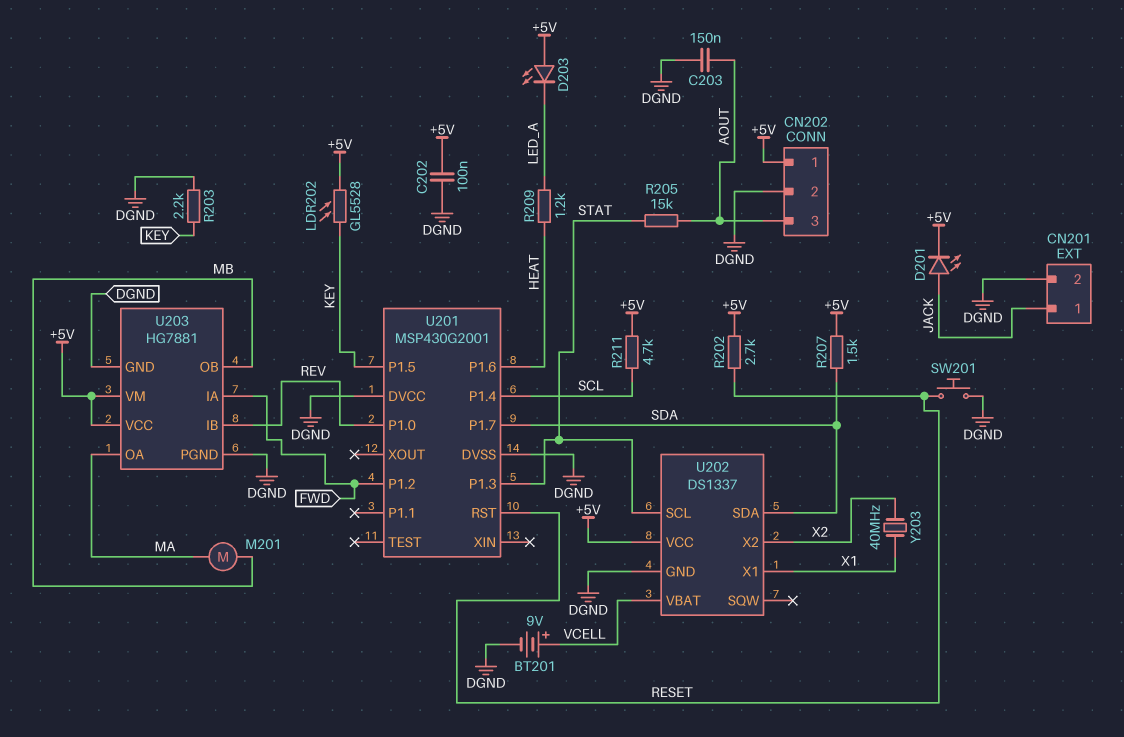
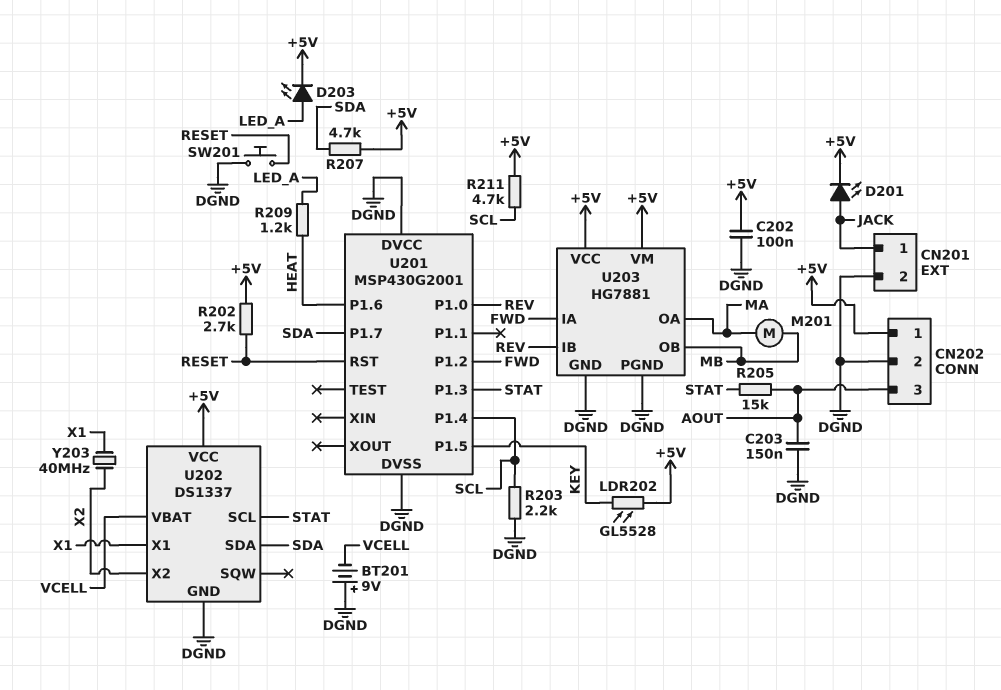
BT201: 9V (plus VCELL, minus DGND) -> 9V (plus DGND, minus VCELL)
D203: LED (A +5V, K LED_A) -> LED (A LED_A, K +5V)
R203: 2.2k (DGND, KEY) -> 2.2k (DGND, SCL)
R207: 1.5k (+5V, SDA) -> 4.7k (+5V, SDA)

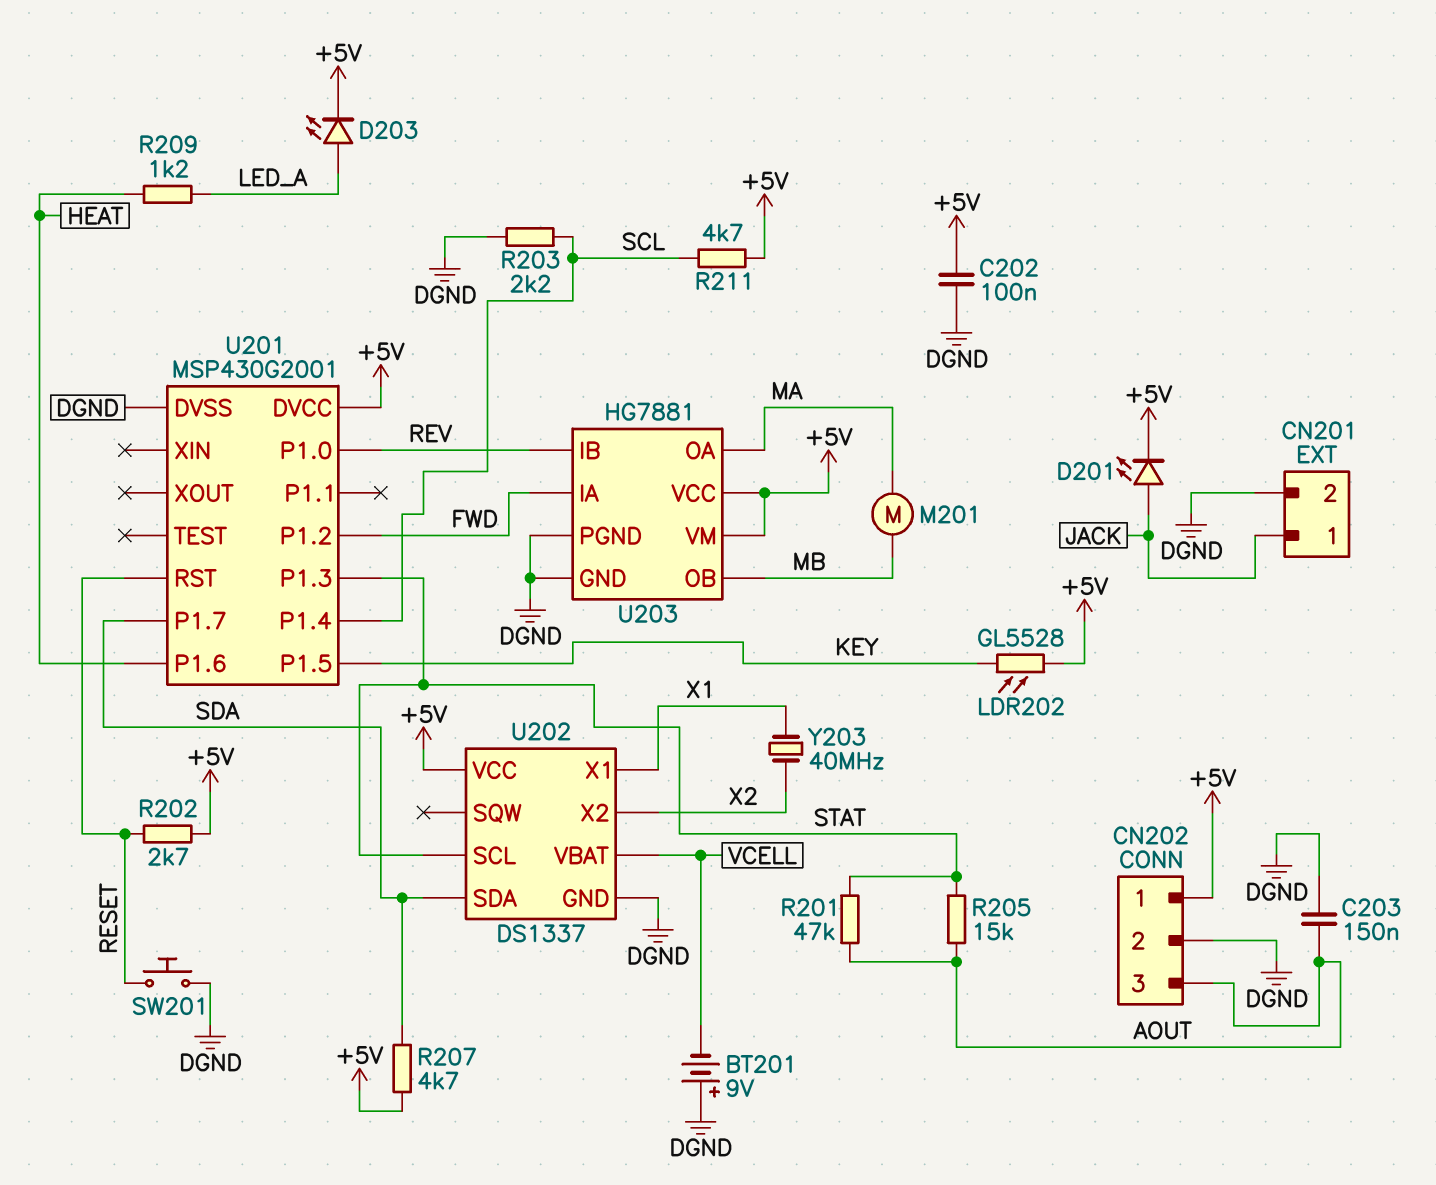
R201: none -> 47k (AOUT, STAT)
U201 pin DVCC: DGND -> +5V

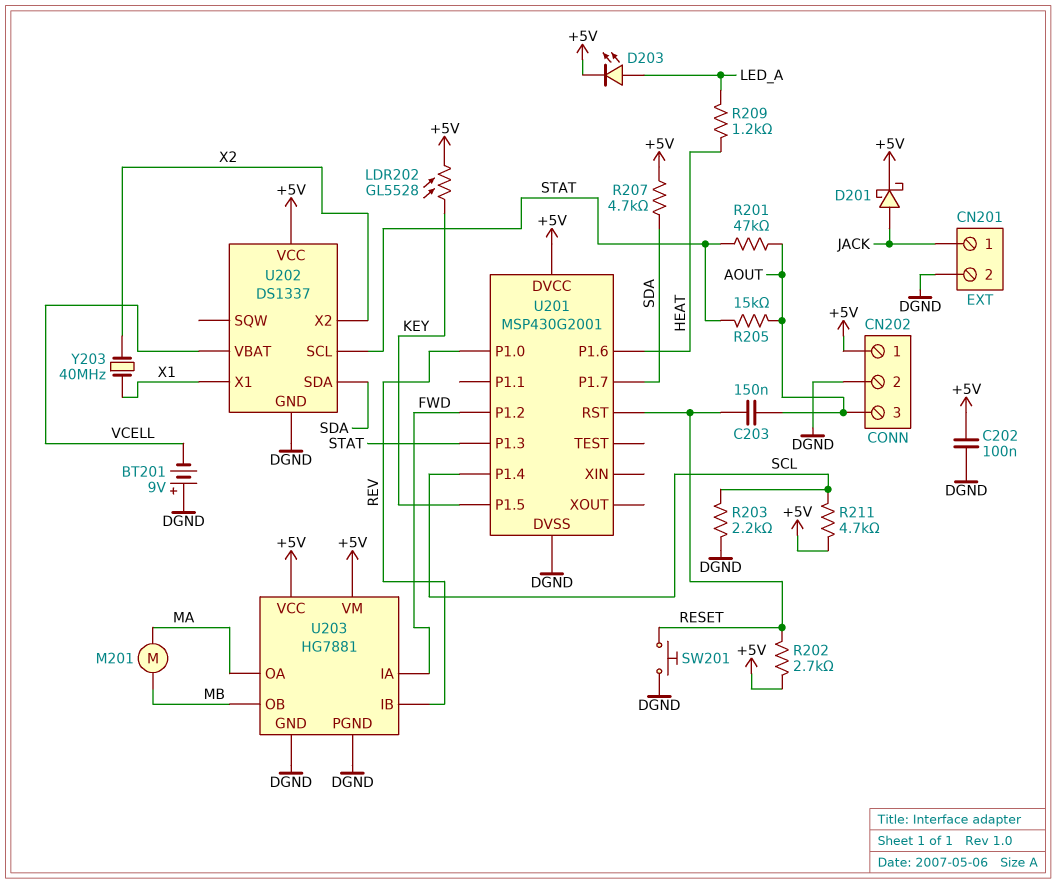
C203: 150nF (AOUT, DGND) -> 150nF (AOUT, RESET)
D201: LED (A JACK, K +5V) -> schottky (A JACK, K +5V)

